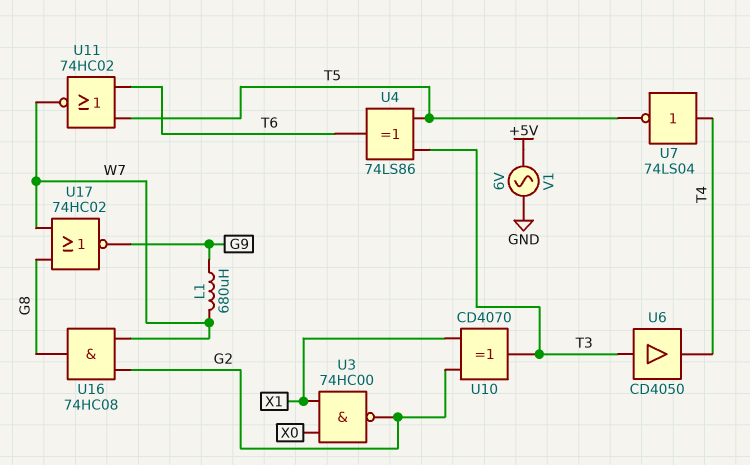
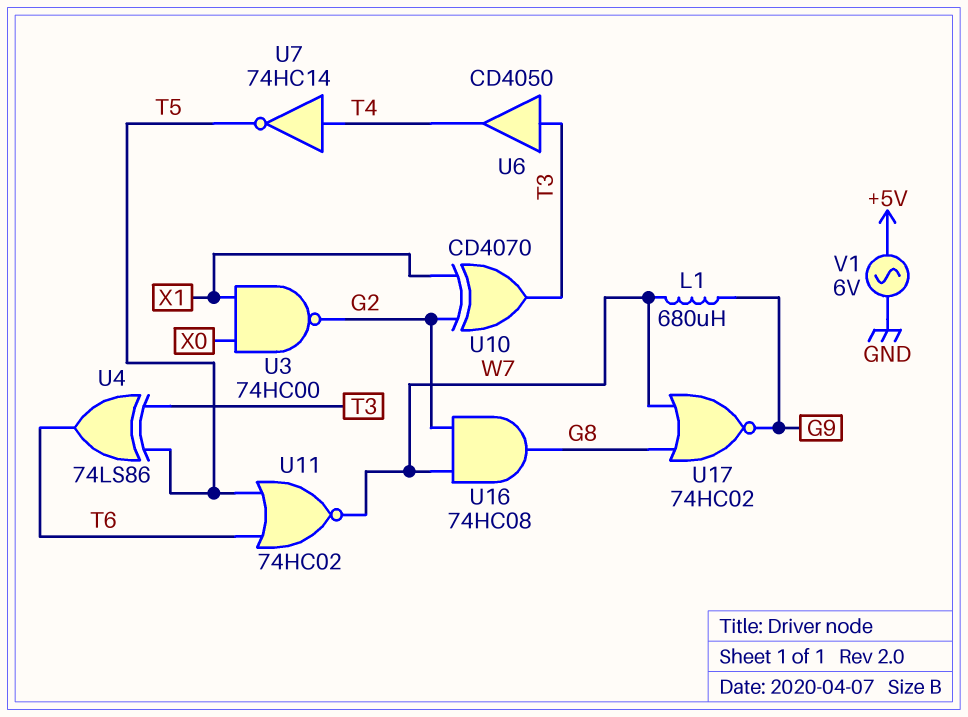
U7: NOT 74LS04 (in T4, out T5) -> NOT 74HC14 (in T4, out T5)

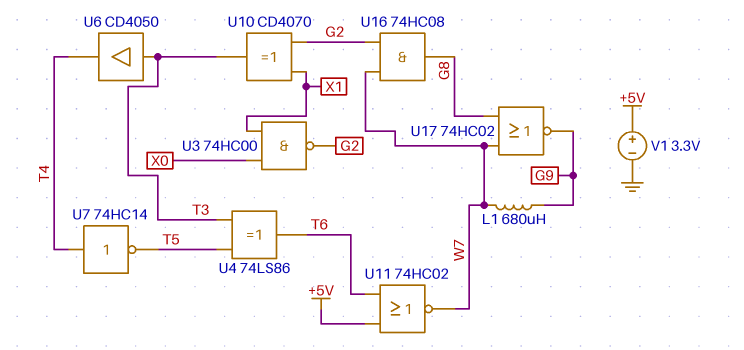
U11: NOR 74HC02 (in T5, in T6, out W7) -> NOR 74HC02 (in +5V, in T6, out W7)
V1: AC 6V (+5V, GND) -> 3.3V (plus +5V, minus GND)

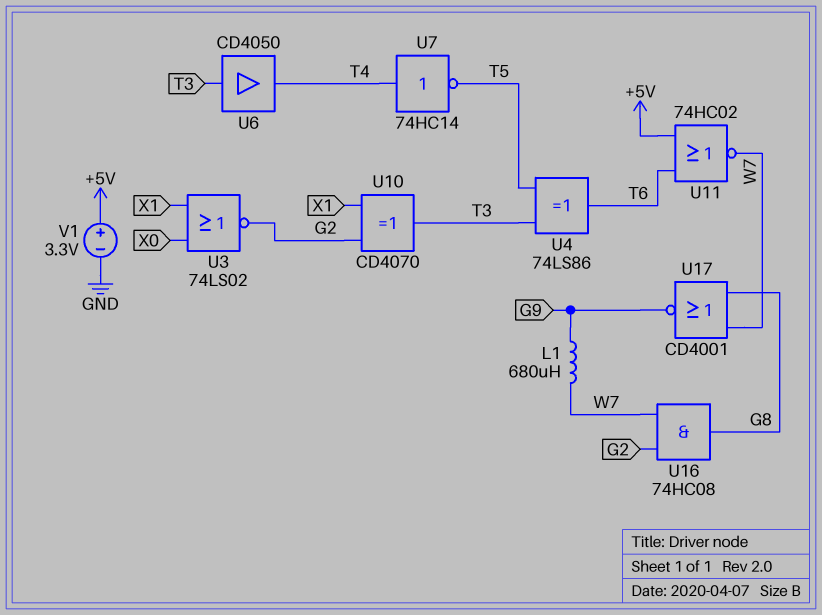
U3: NAND 74HC00 (in X0, in X1, out G2) -> NOR 74LS02 (in X0, in X1, out G2)
U17: NOR 74HC02 (in G8, in W7, out G9) -> NOR CD4001 (in G8, in W7, out G9)

